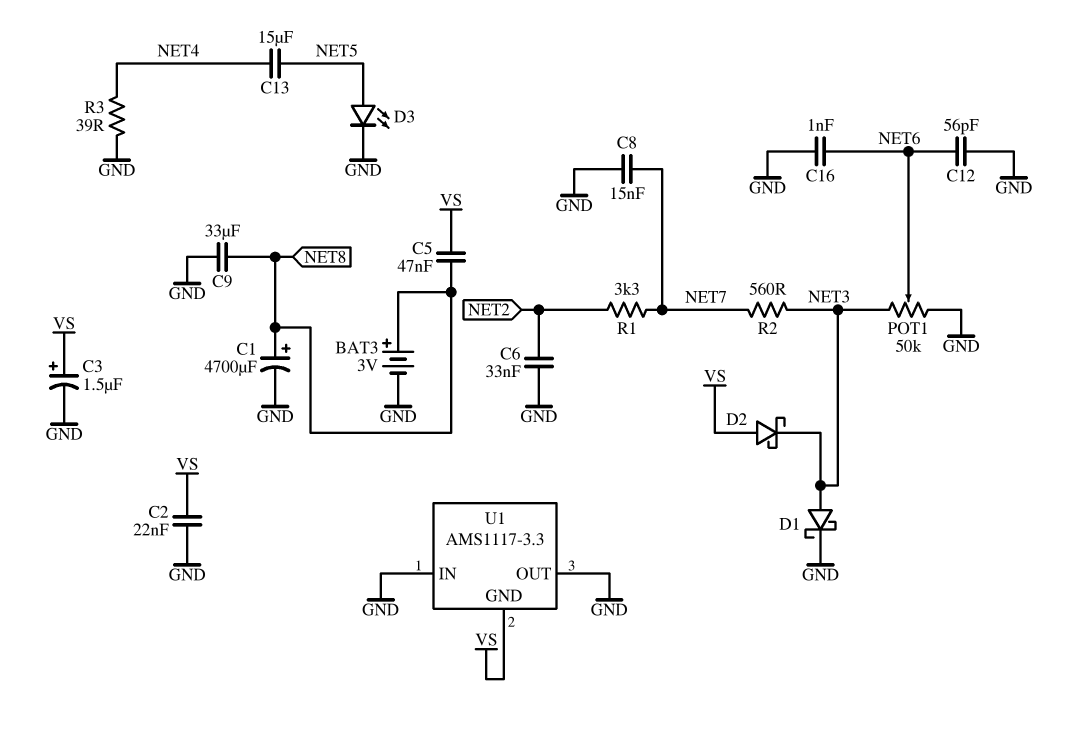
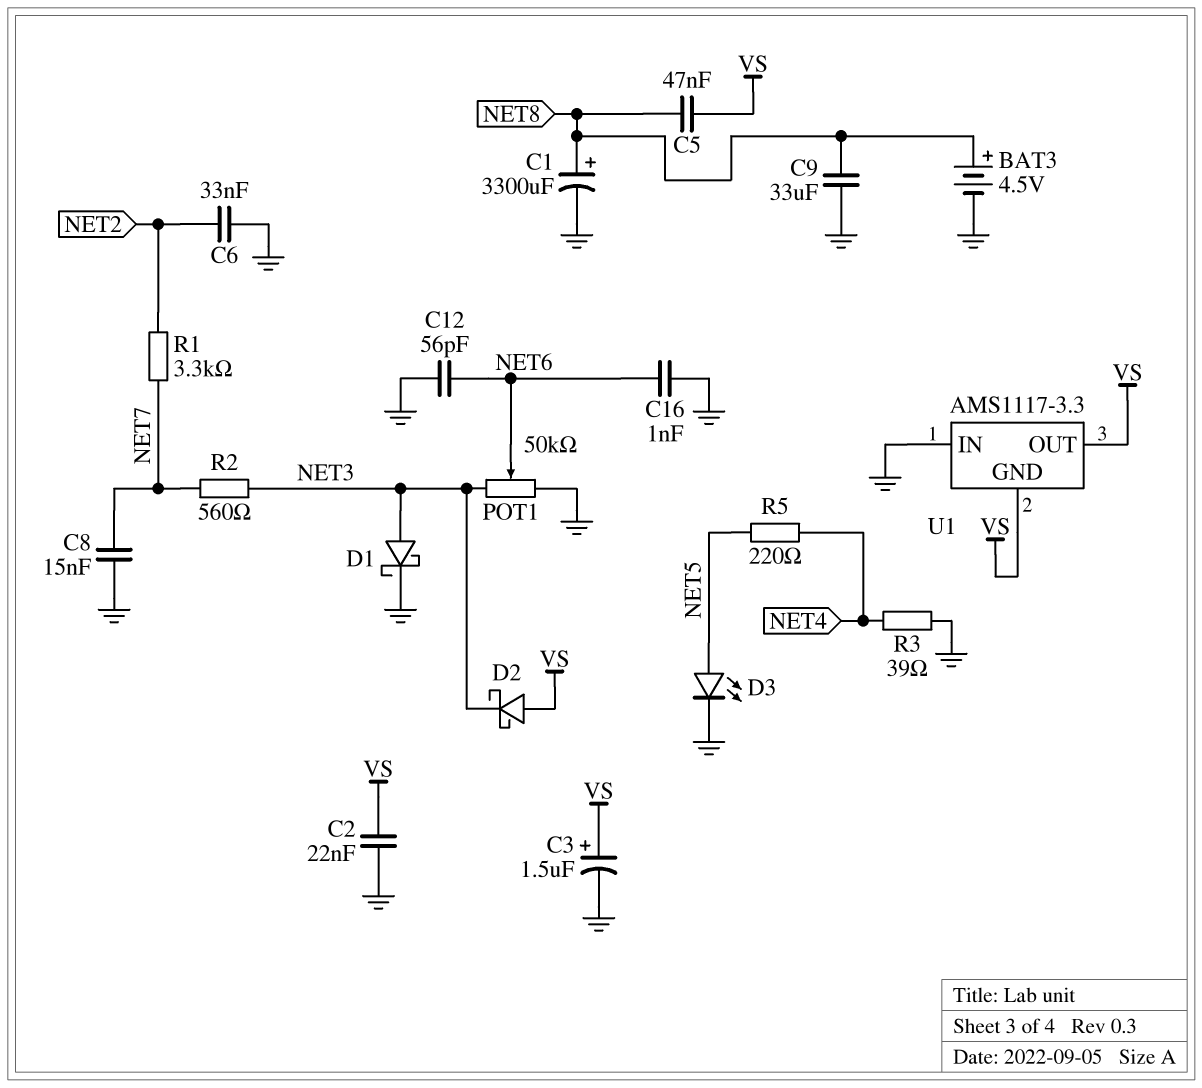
BAT3: 3V (plus NET8, minus GND) -> 4.5V (plus NET8, minus GND)
C1: 4700uF (plus NET8, minus GND) -> 3300uF (plus NET8, minus GND)
C13: 15uF (NET4, NET5) -> none
R5: none -> 220 (NET4, NET5)
U1 pin OUT: GND -> VS

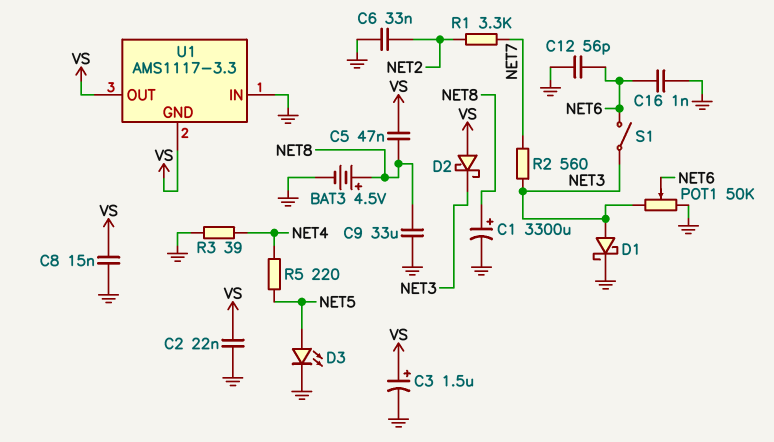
C8: 15nF (GND, NET7) -> 15nF (GND, VS)
S1: none -> switch (NET3, NET6)

